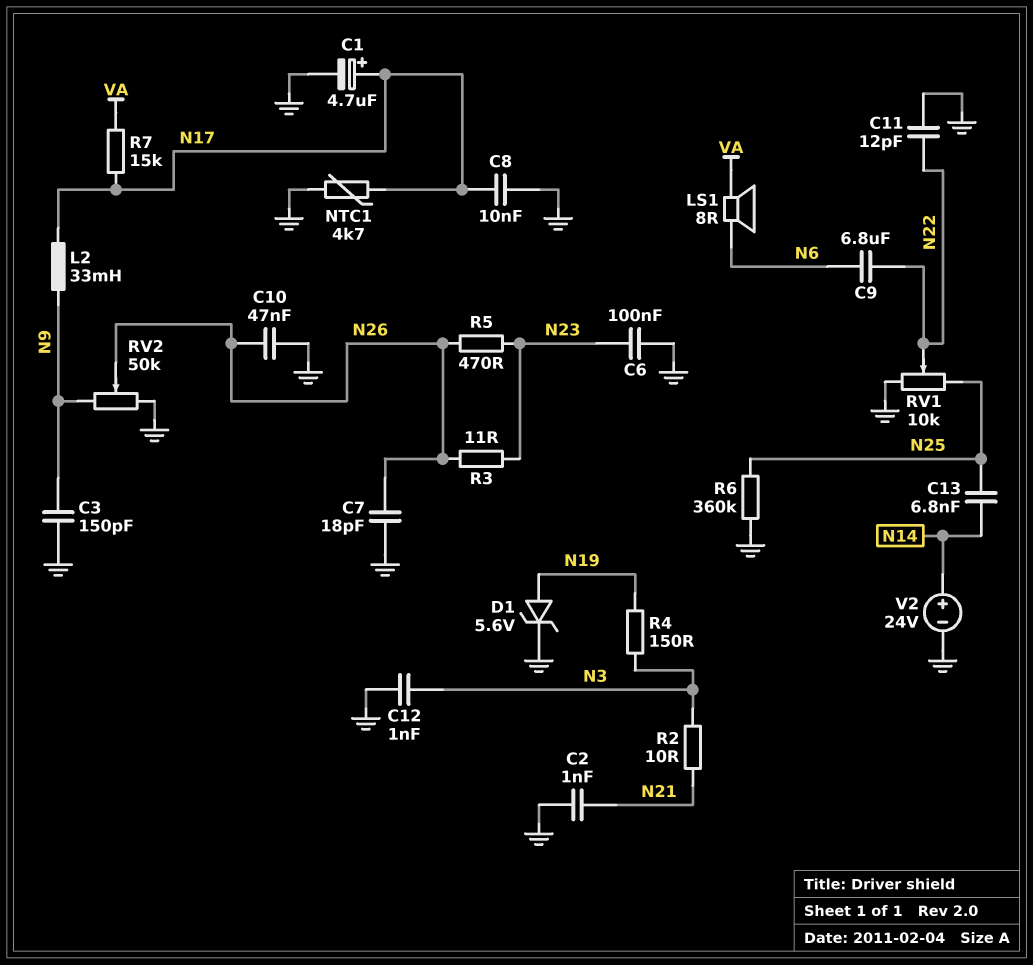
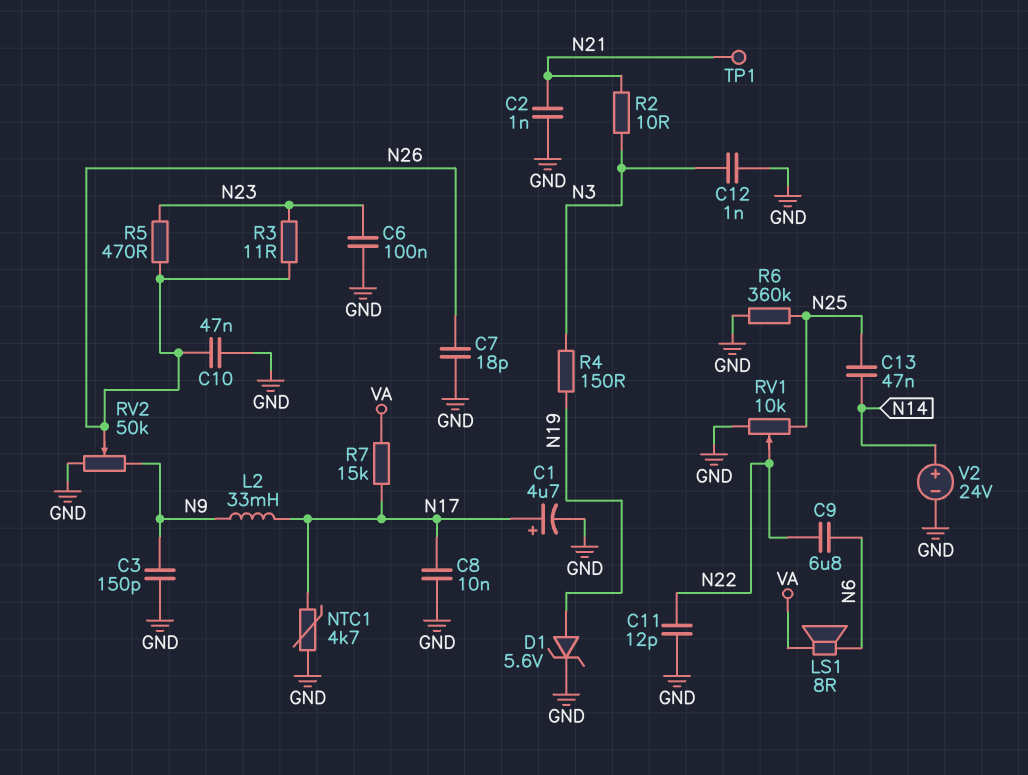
C13: 6.8nF (N14, N25) -> 47nF (N14, N25)
TP1: none -> test point (N21)

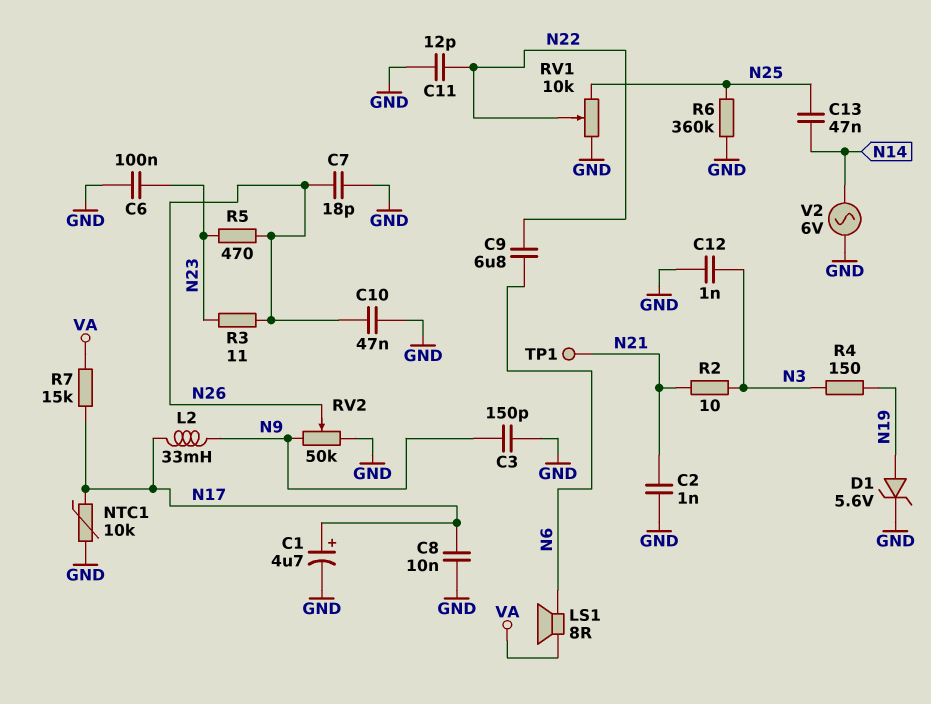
NTC1: 4.7k (GND, N17) -> 10k (GND, N17)
V2: 24V (plus N14, minus GND) -> AC 6V (GND, N14)

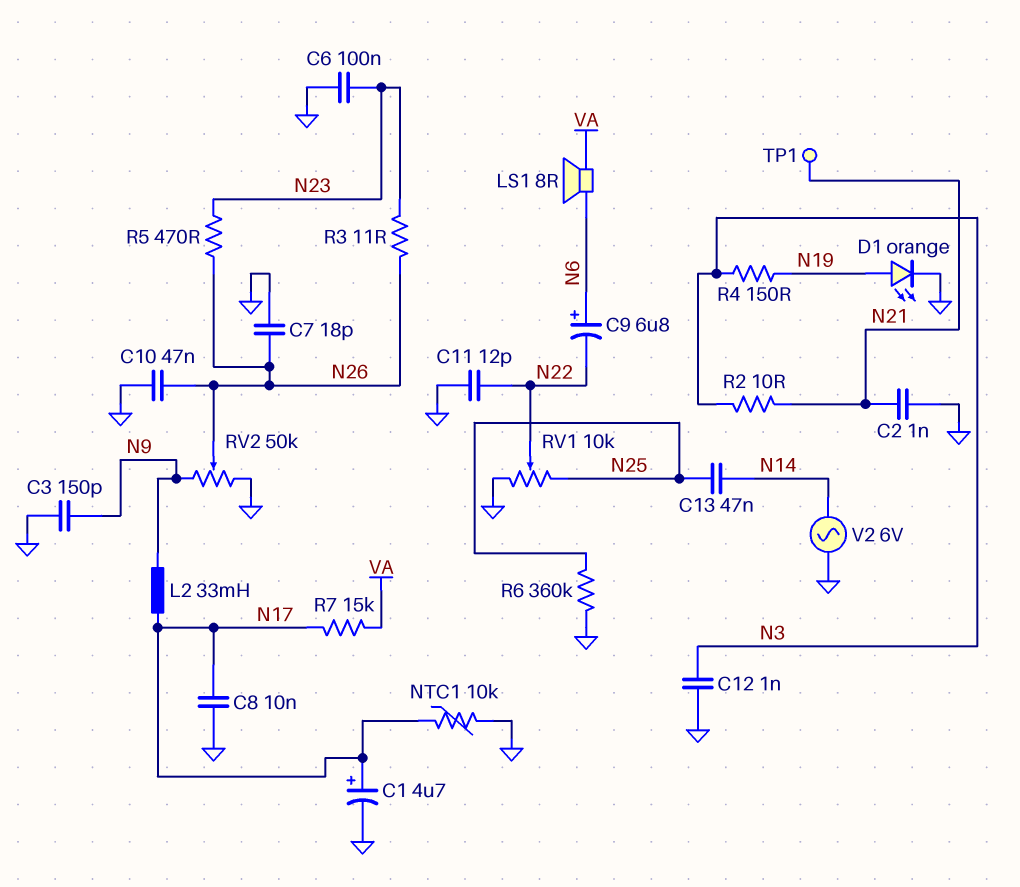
C9: 6.8uF (N6, N22) -> 6.8uF (plus N6, minus N22)
D1: zener 5.6V (A N19, K GND) -> LED orange (A N19, K GND)

